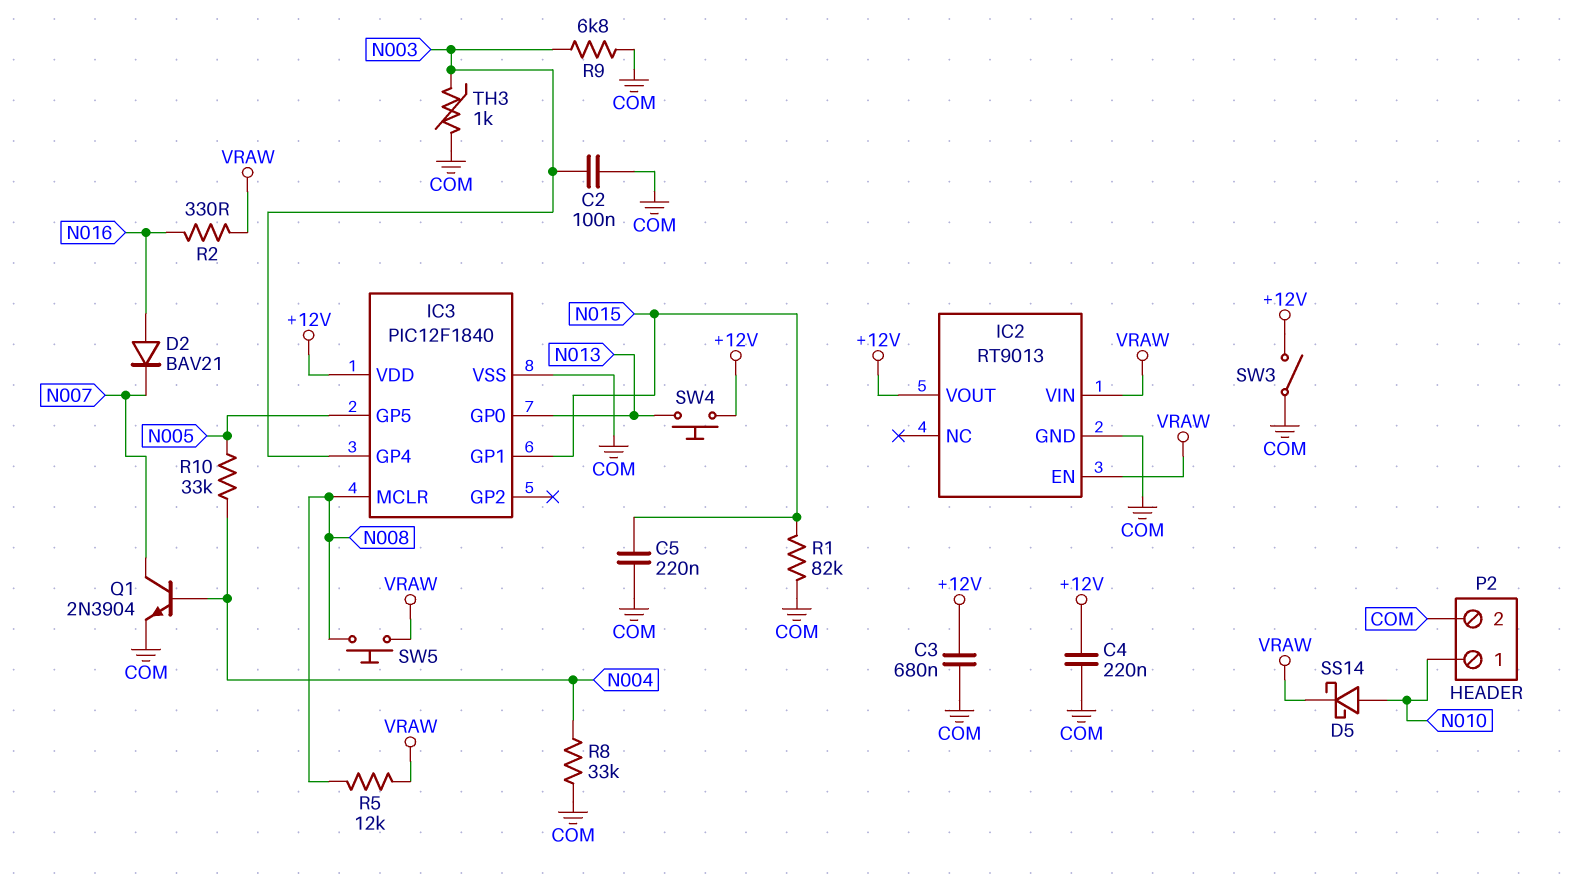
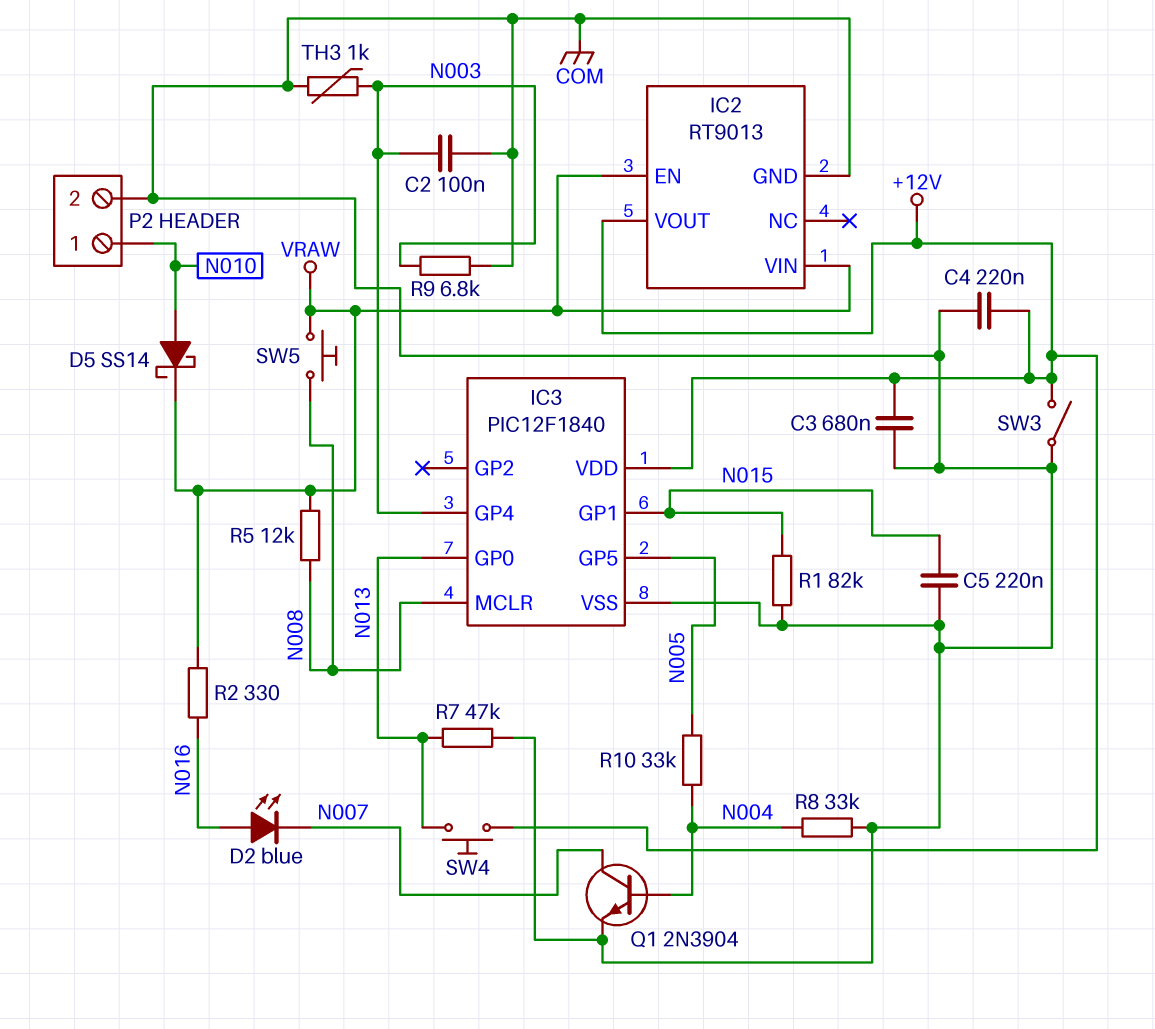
D2: diode BAV21 (A N016, K N007) -> LED blue (A N016, K N007)
R7: none -> 47k (COM, N013)

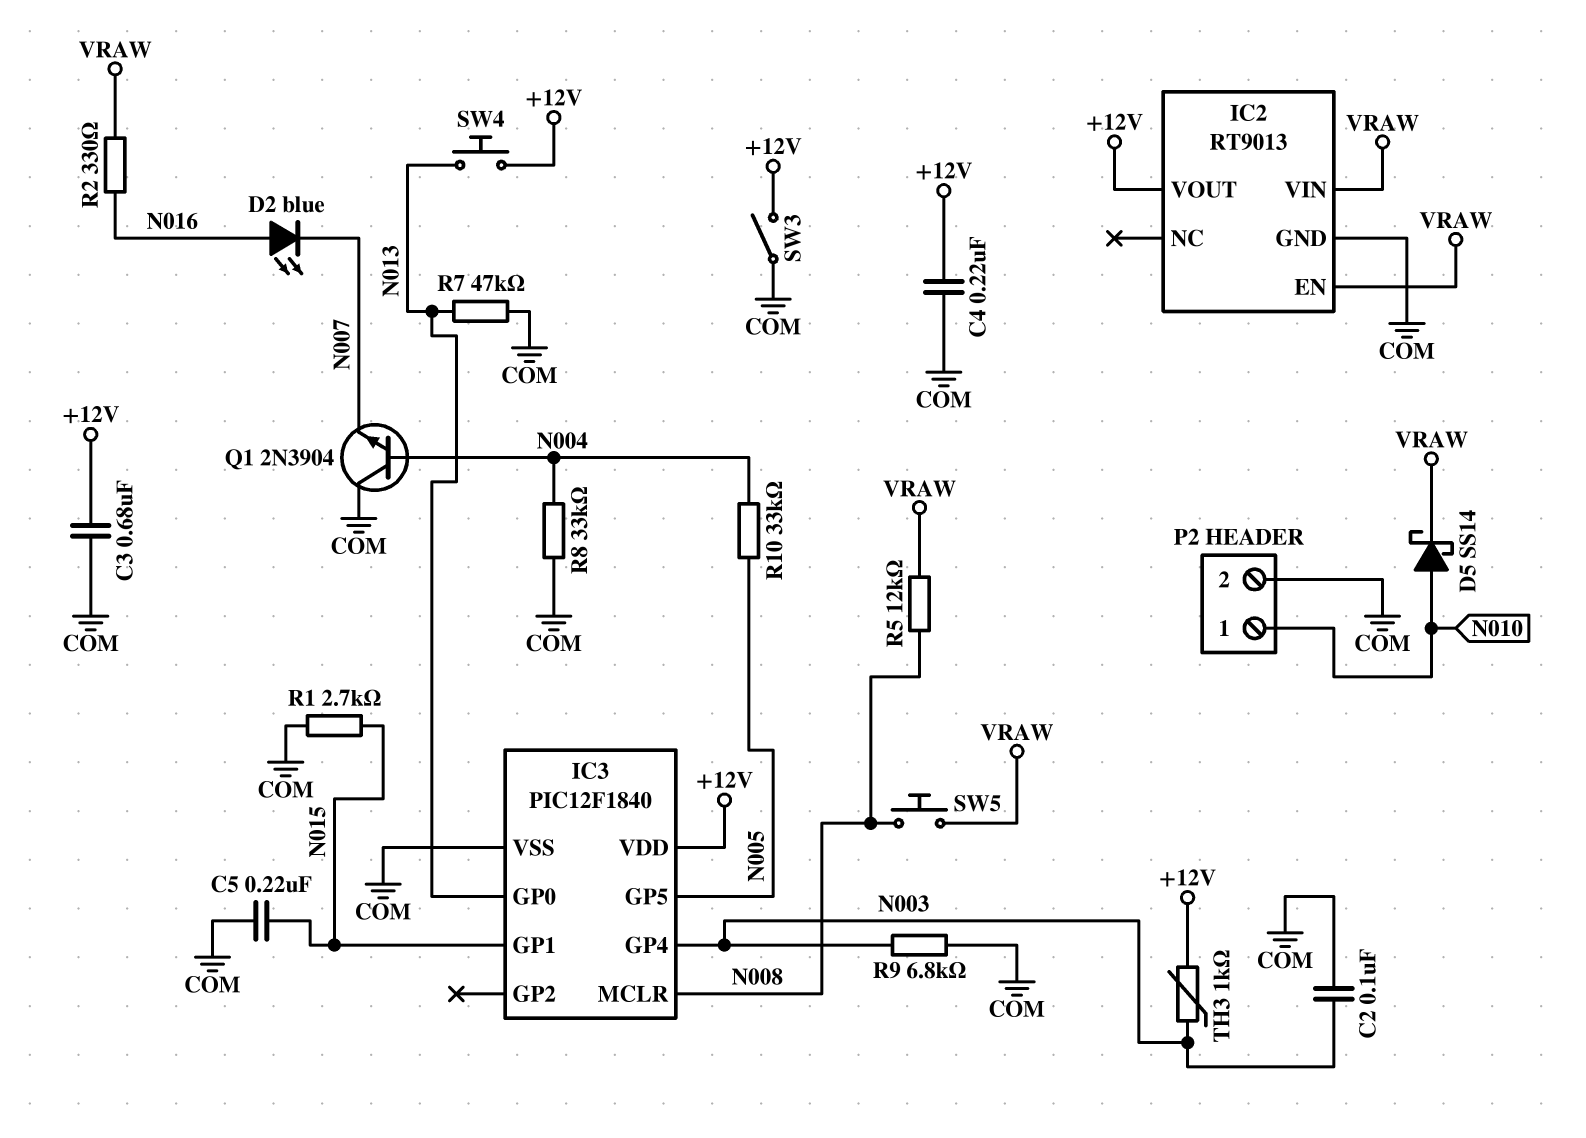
Q1: NPN 2N3904 (B N004, C N007, E COM) -> NPN 2N3904 (B N004, C COM, E N007)
R1: 82k (COM, N015) -> 2.7k (COM, N015)
TH3: 1k (COM, N003) -> 1k (+12V, N003)

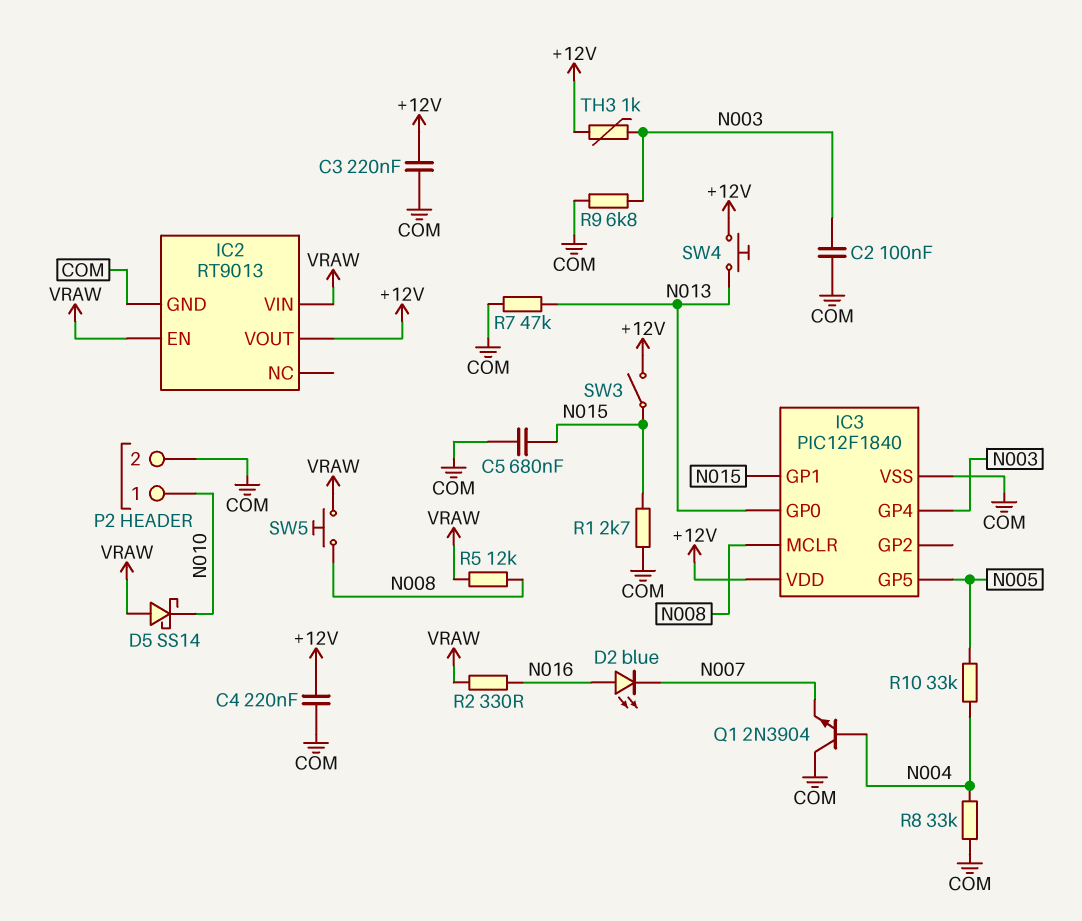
C3: 680nF (+12V, COM) -> 220nF (+12V, COM)
C5: 220nF (COM, N015) -> 680nF (COM, N015)
D5: schottky SS14 (A N010, K VRAW) -> schottky SS14 (A VRAW, K N010)
SW3: switch (+12V, COM) -> switch (+12V, N015)

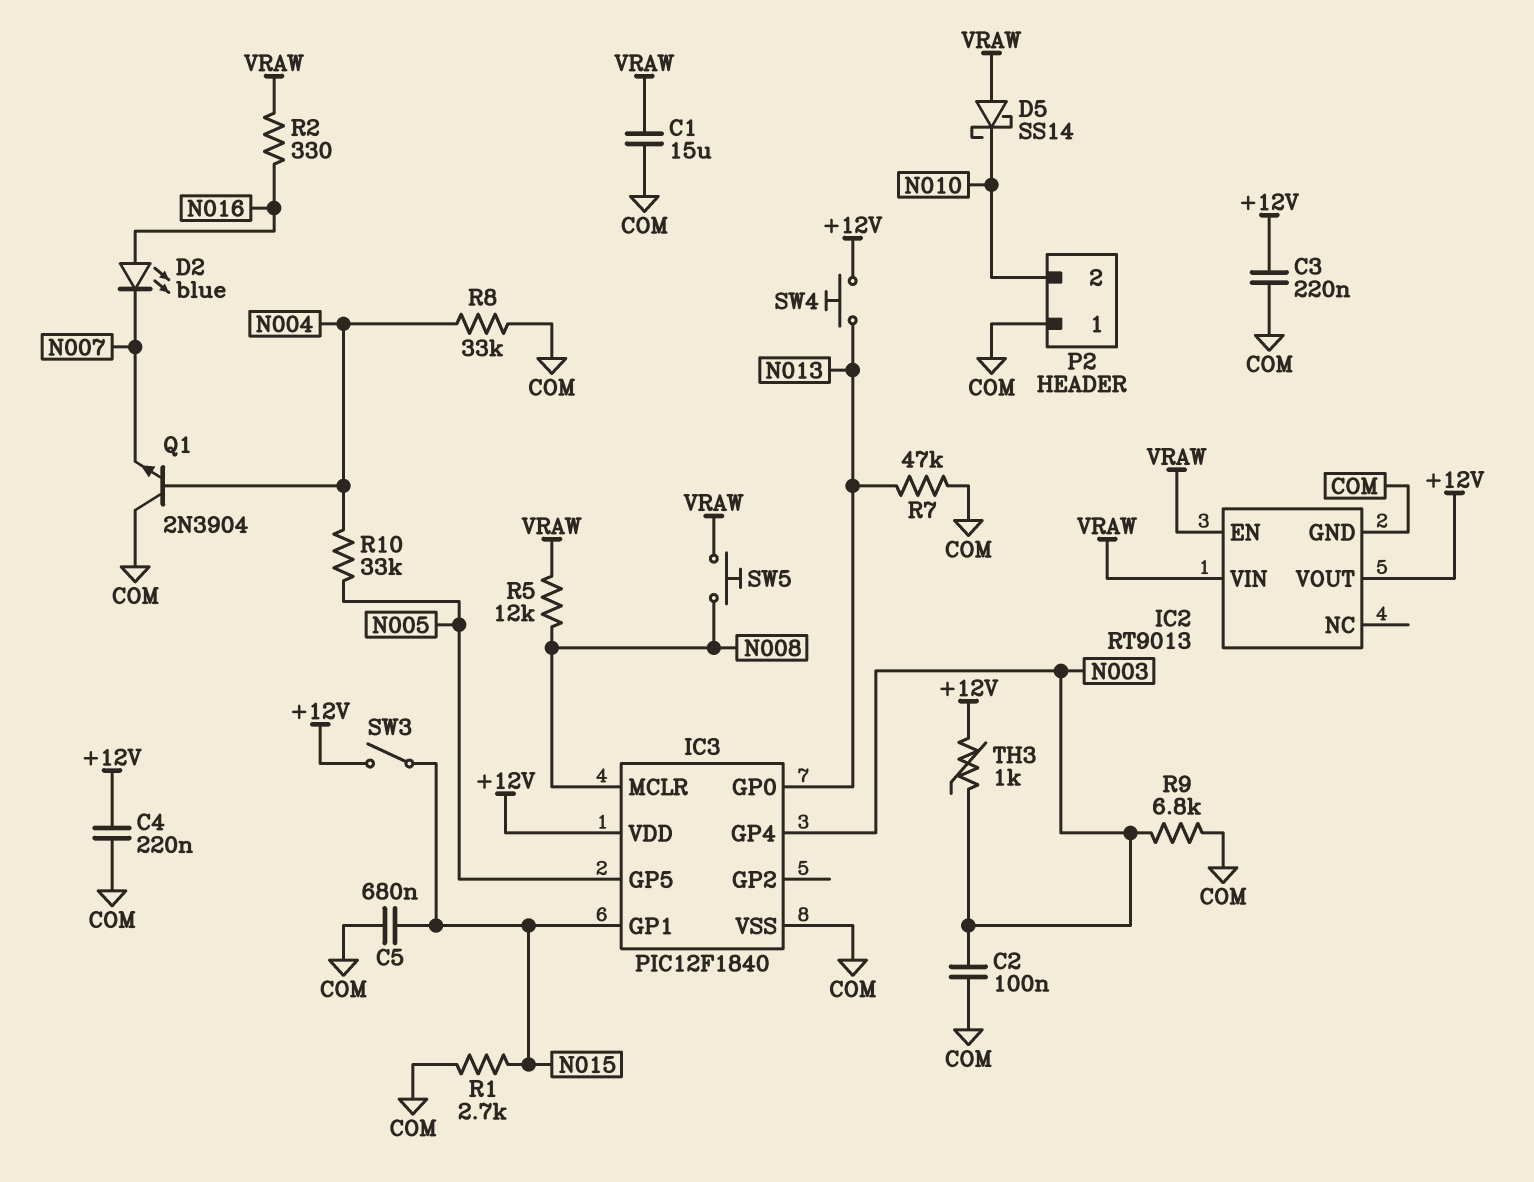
C1: none -> 15uF (COM, VRAW)
P2 pin 1: N010 -> COM
P2 pin 2: COM -> N010

